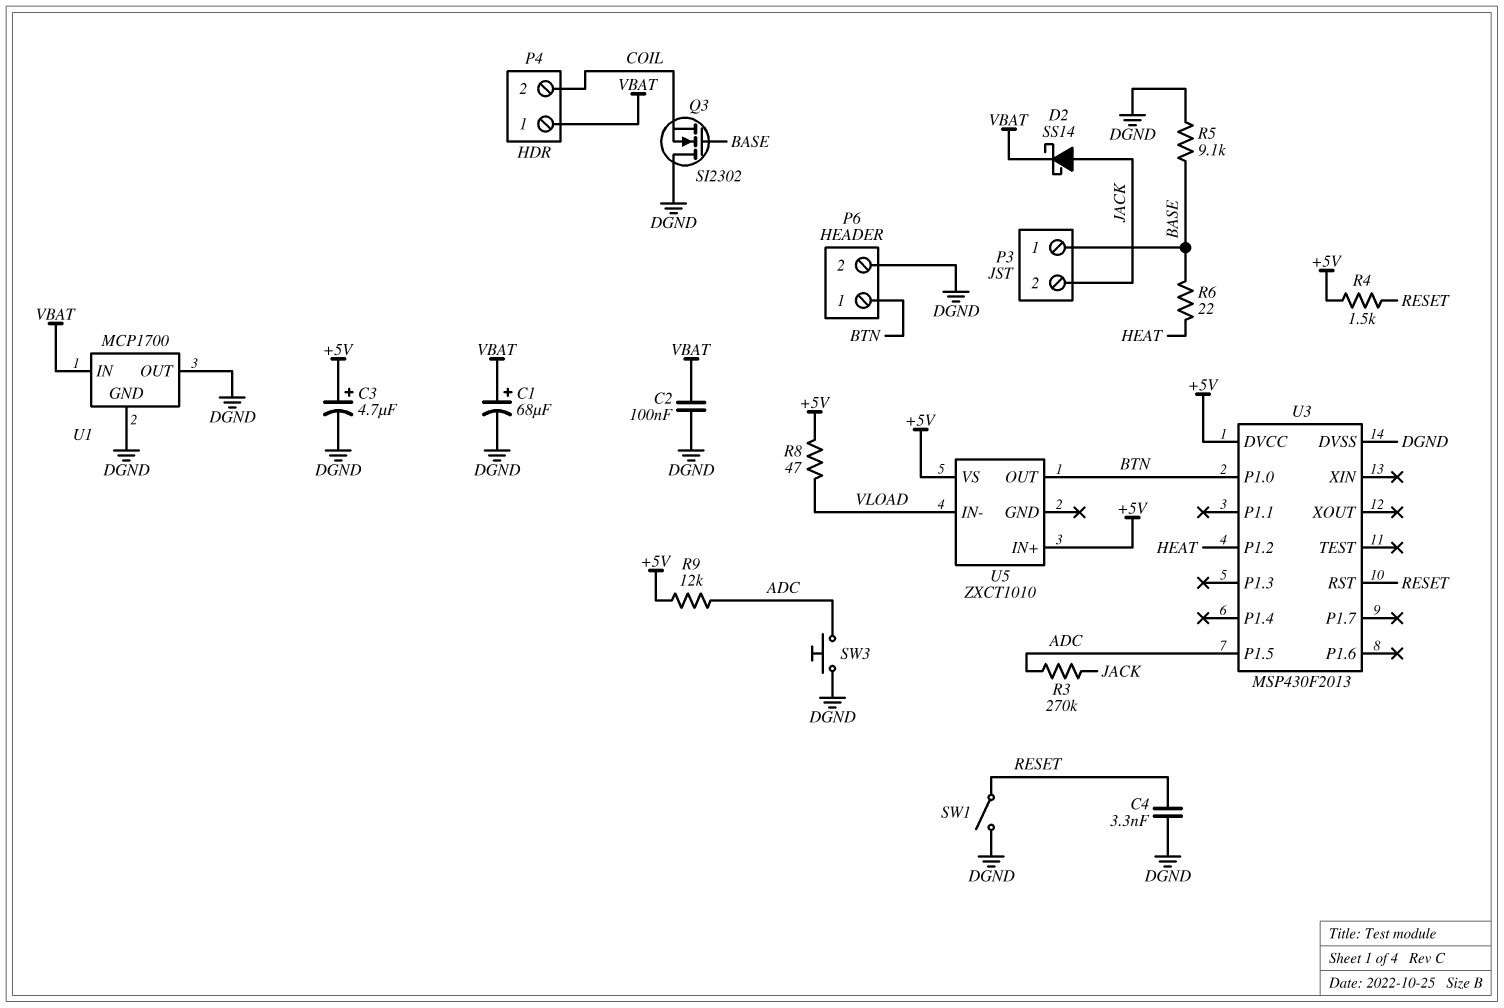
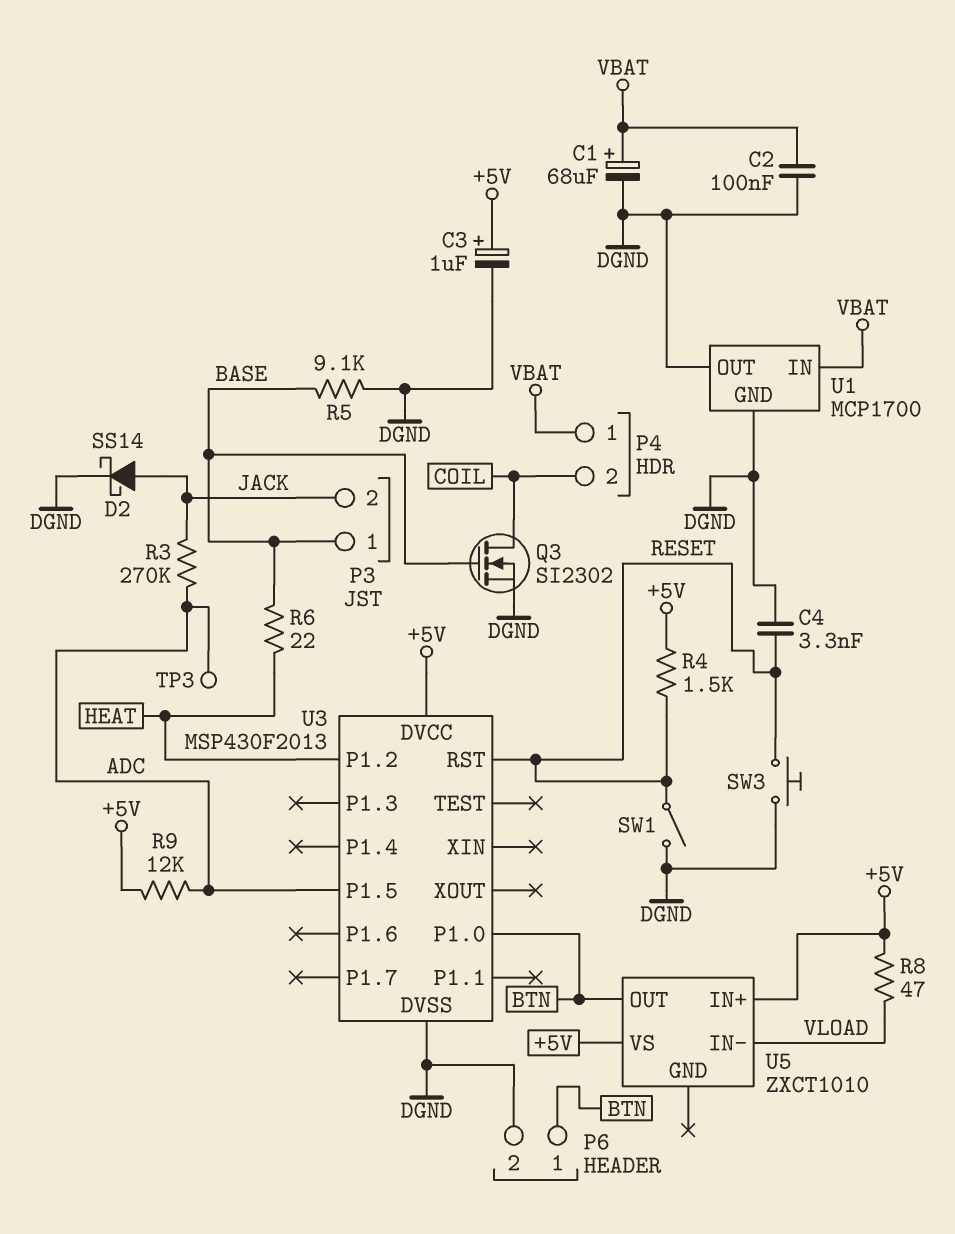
C3: 4.7uF (plus +5V, minus DGND) -> 1uF (plus +5V, minus DGND)
D2: schottky SS14 (A JACK, K VBAT) -> schottky SS14 (A JACK, K DGND)
Q3: NMOS SI2302 (G BASE, D DGND, S COIL) -> NMOS SI2302 (G BASE, D COIL, S DGND)
SW3: button (ADC, DGND) -> button (DGND, RESET)
TP3: none -> test point (ADC)

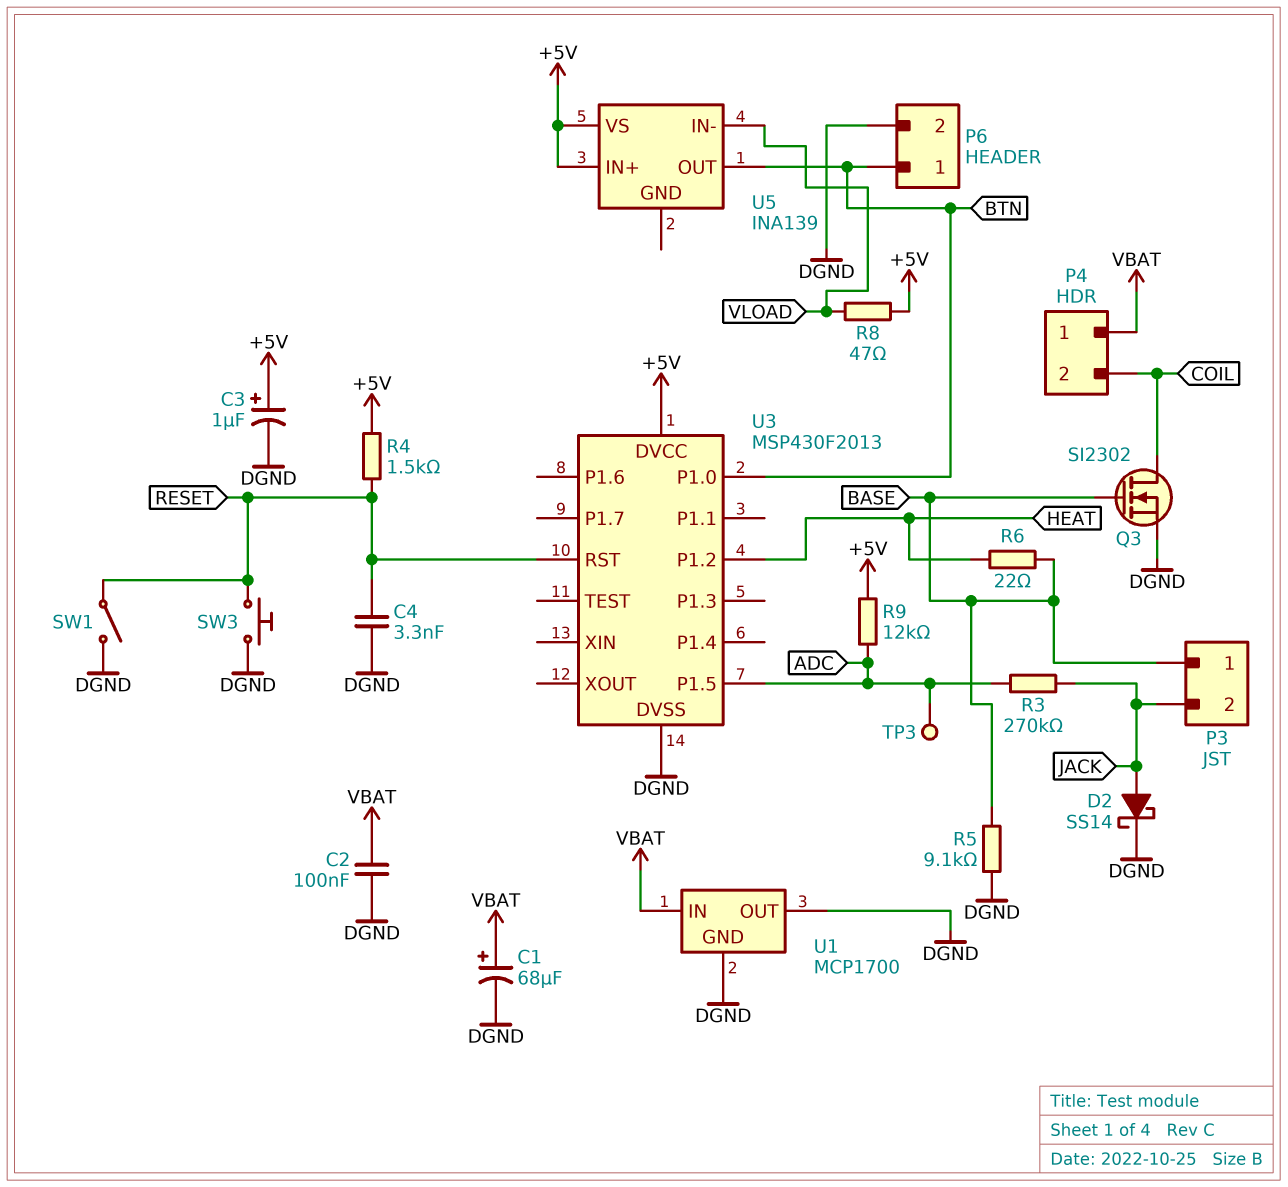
U5: ZXCT1010 -> INA139

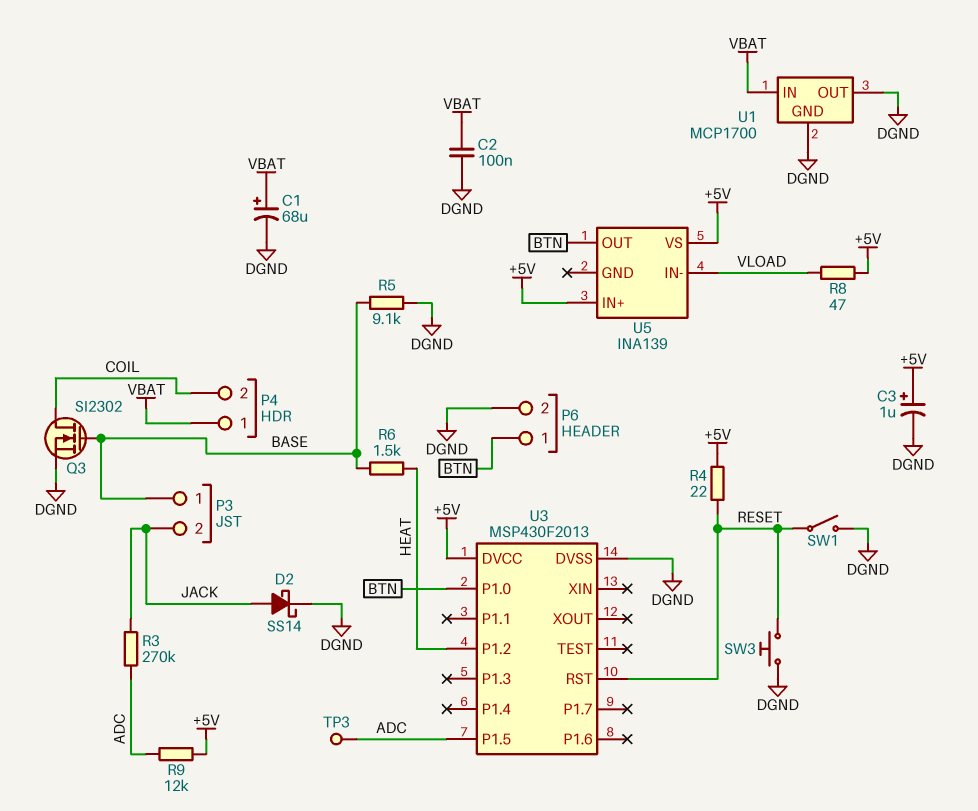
C4: 3.3nF (DGND, RESET) -> none
R4: 1.5k (+5V, RESET) -> 22 (+5V, RESET)
R6: 22 (BASE, HEAT) -> 1.5k (BASE, HEAT)

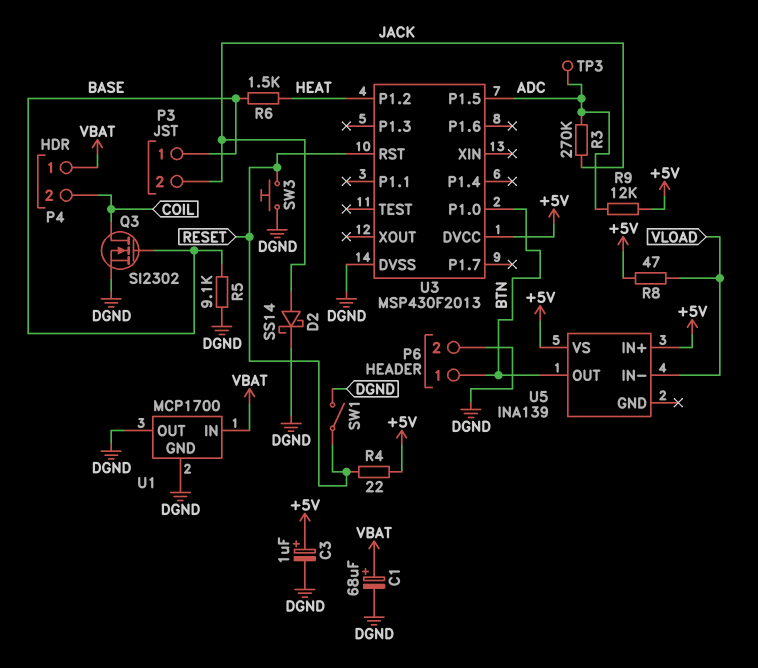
C2: 100nF (DGND, VBAT) -> none

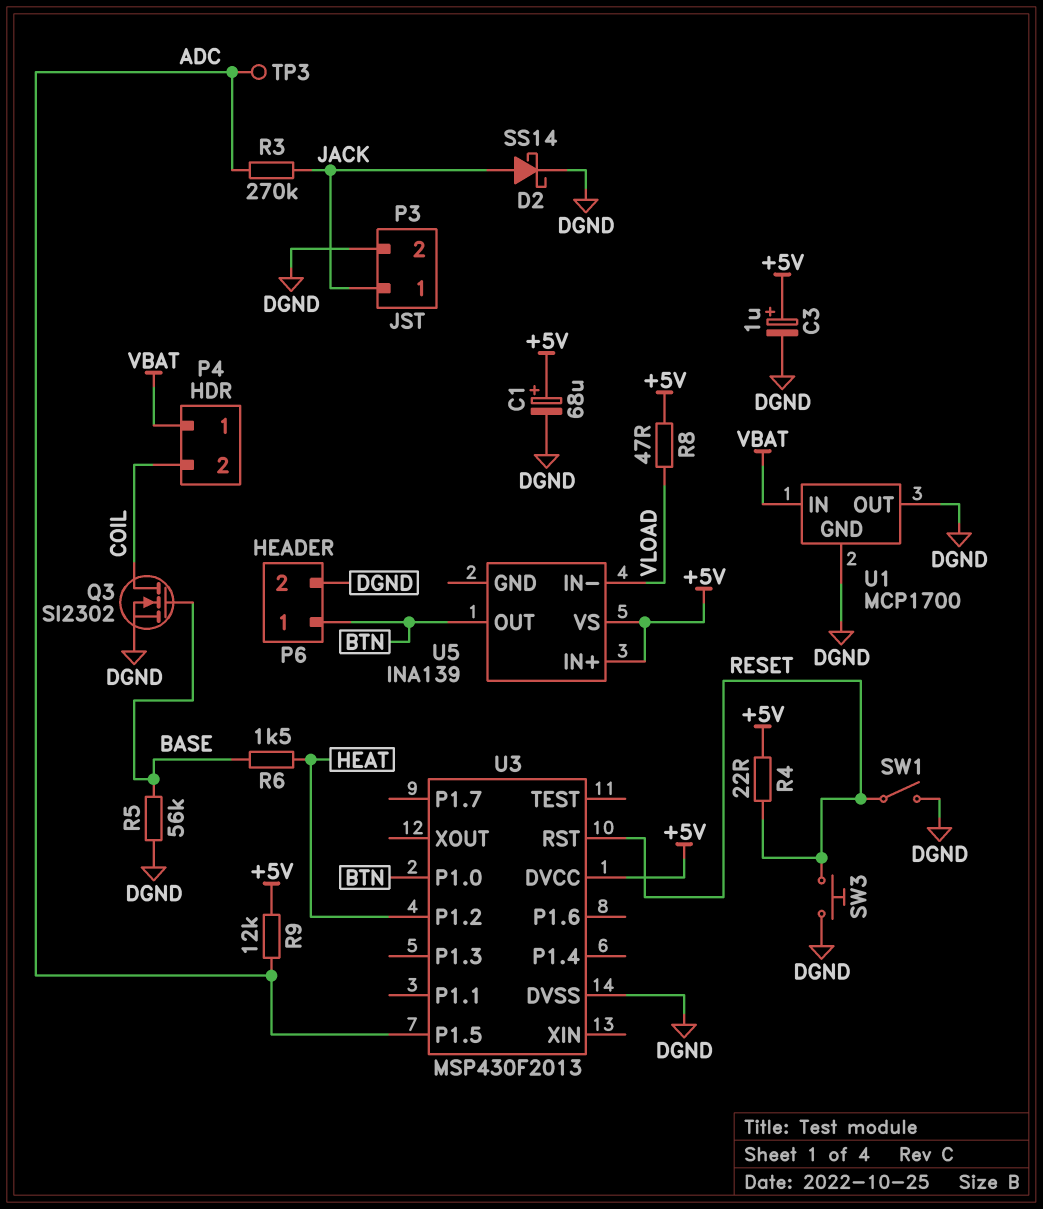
C1: 68uF (plus VBAT, minus DGND) -> 68uF (plus +5V, minus DGND)
P3 pin 1: BASE -> JACK
P3 pin 2: JACK -> DGND
R5: 9.1k (BASE, DGND) -> 56k (BASE, DGND)

